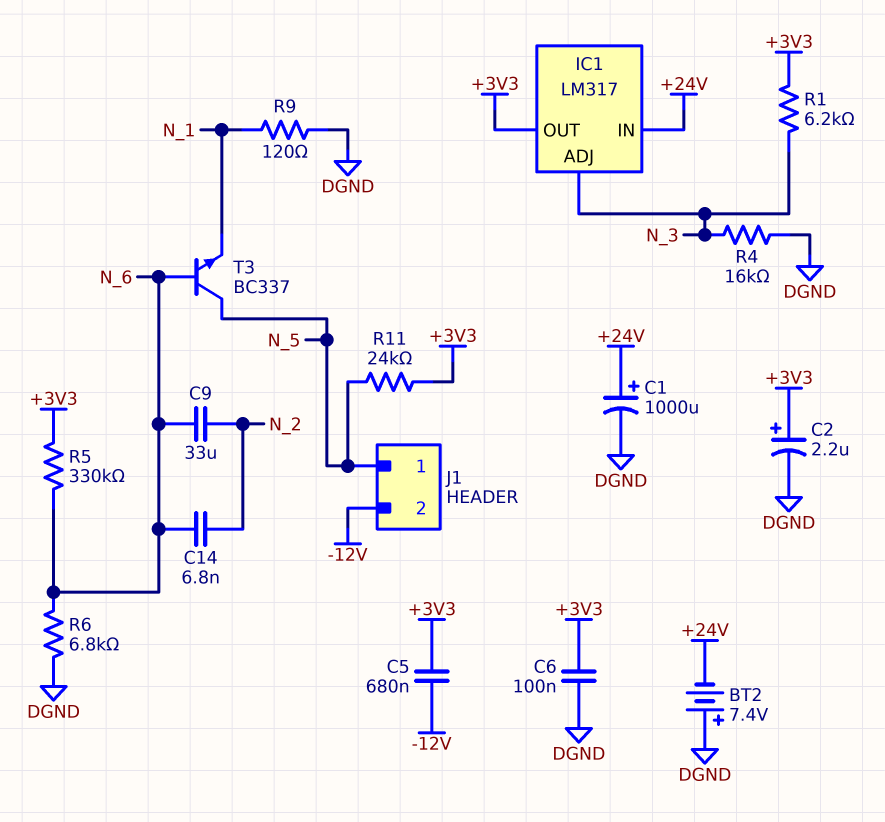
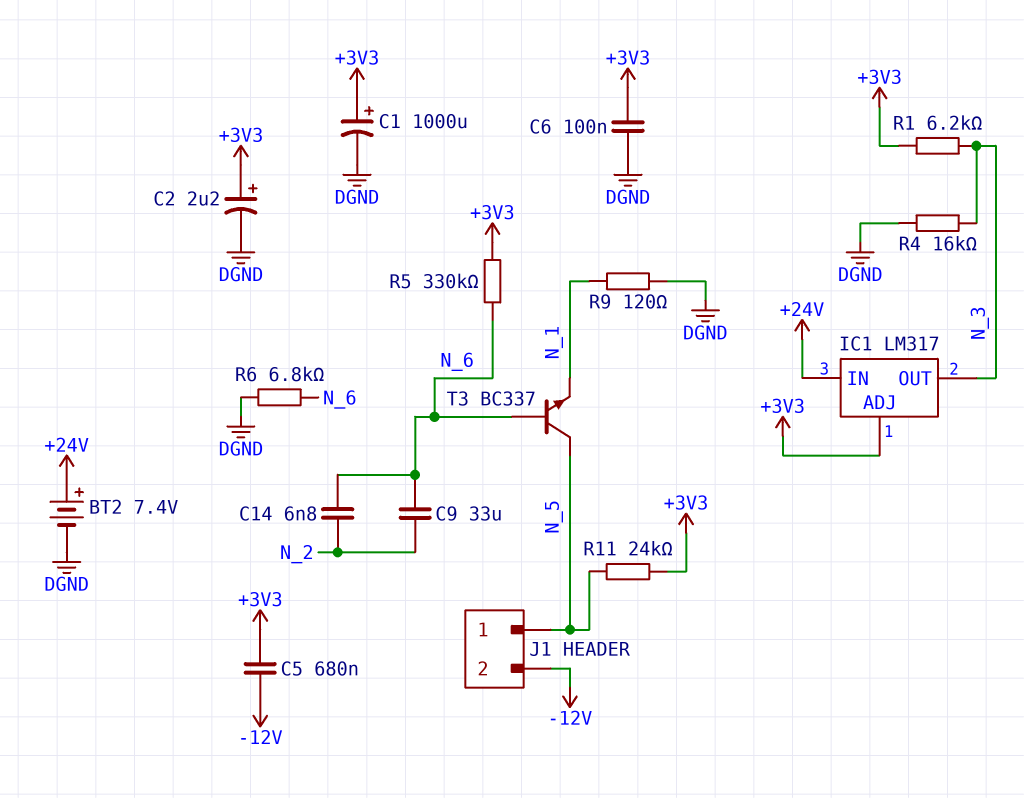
BT2: 7.4V (plus DGND, minus +24V) -> 7.4V (plus +24V, minus DGND)
C1: 1000uF (plus +24V, minus DGND) -> 1000uF (plus +3V3, minus DGND)
IC1 pin ADJ: N_3 -> +3V3
IC1 pin OUT: +3V3 -> N_3

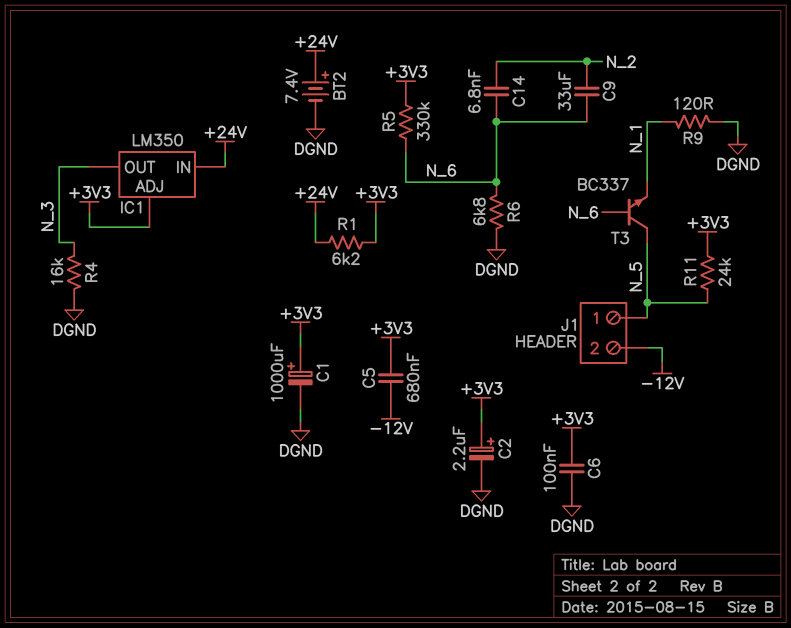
IC1: LM317 -> LM350
R1: 6.2k (+3V3, N_3) -> 6.2k (+3V3, +24V)

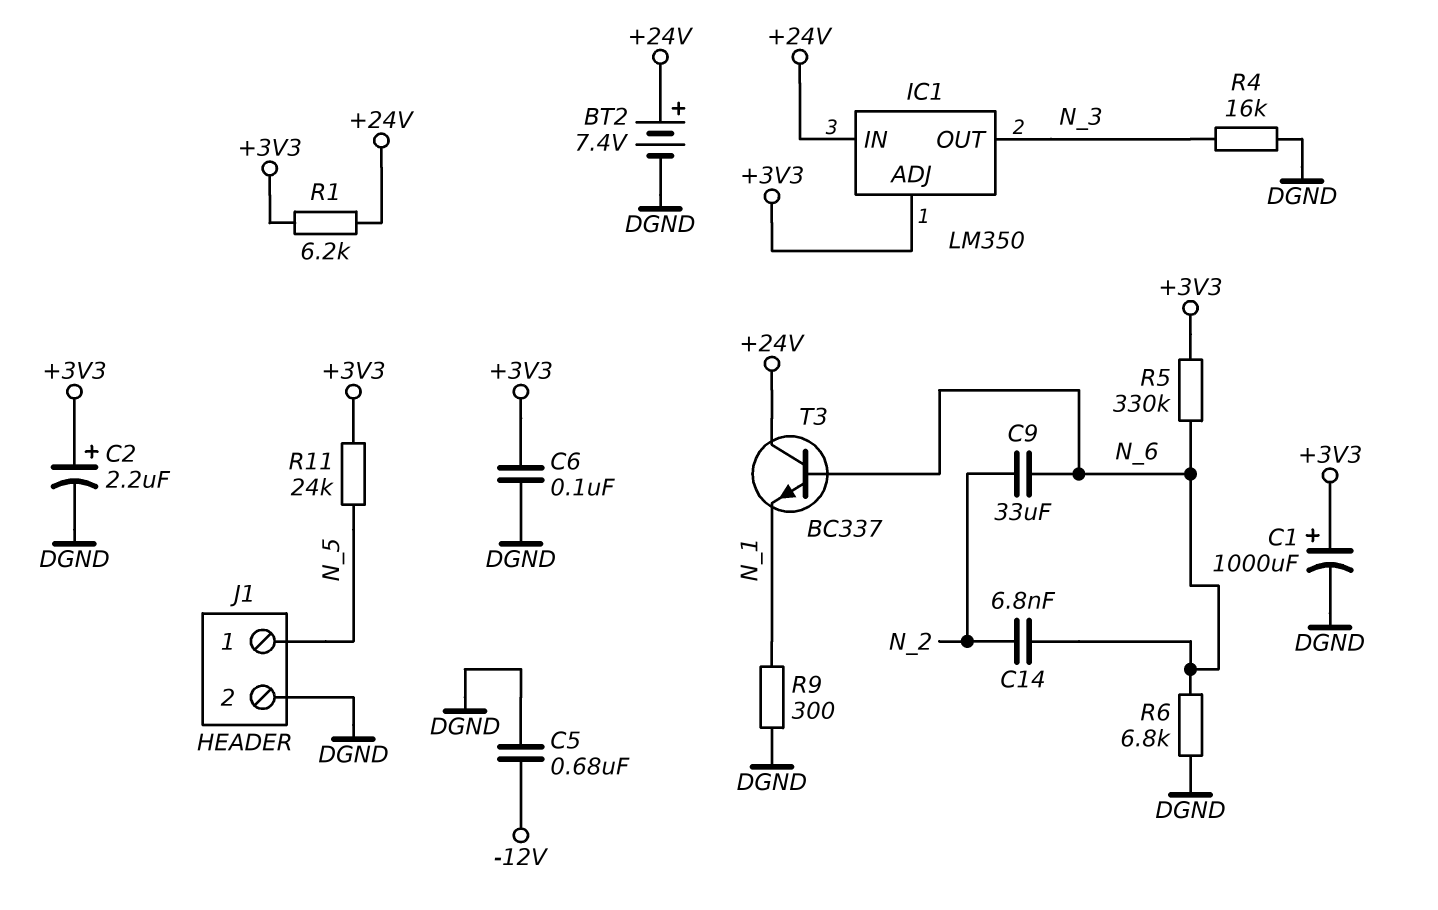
C5: 680nF (+3V3, -12V) -> 680nF (-12V, DGND)
J1 pin 2: -12V -> DGND
R9: 120 (DGND, N_1) -> 300 (DGND, N_1)
T3: NPN BC337 (B N_6, C N_5, E N_1) -> NPN BC337 (B N_6, C +24V, E N_1)

